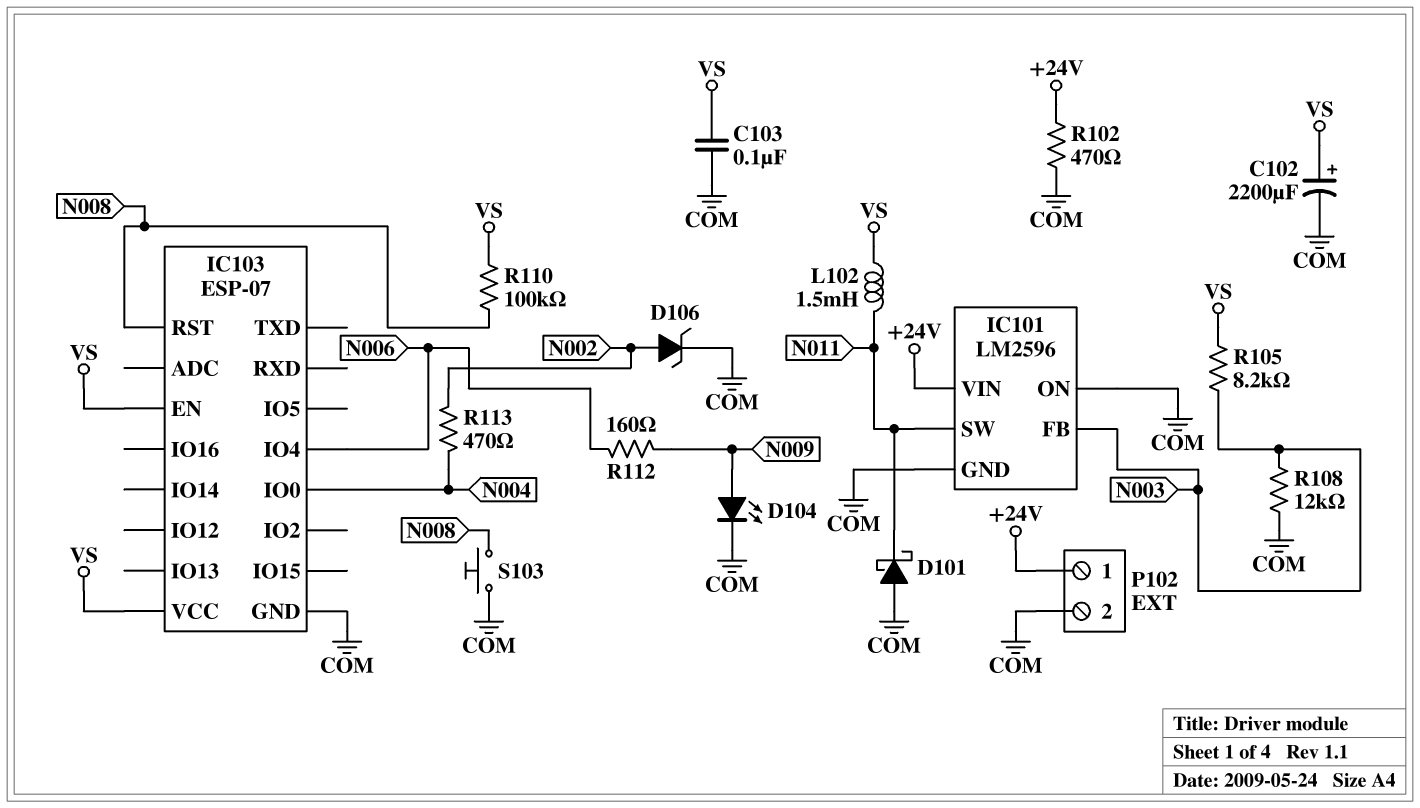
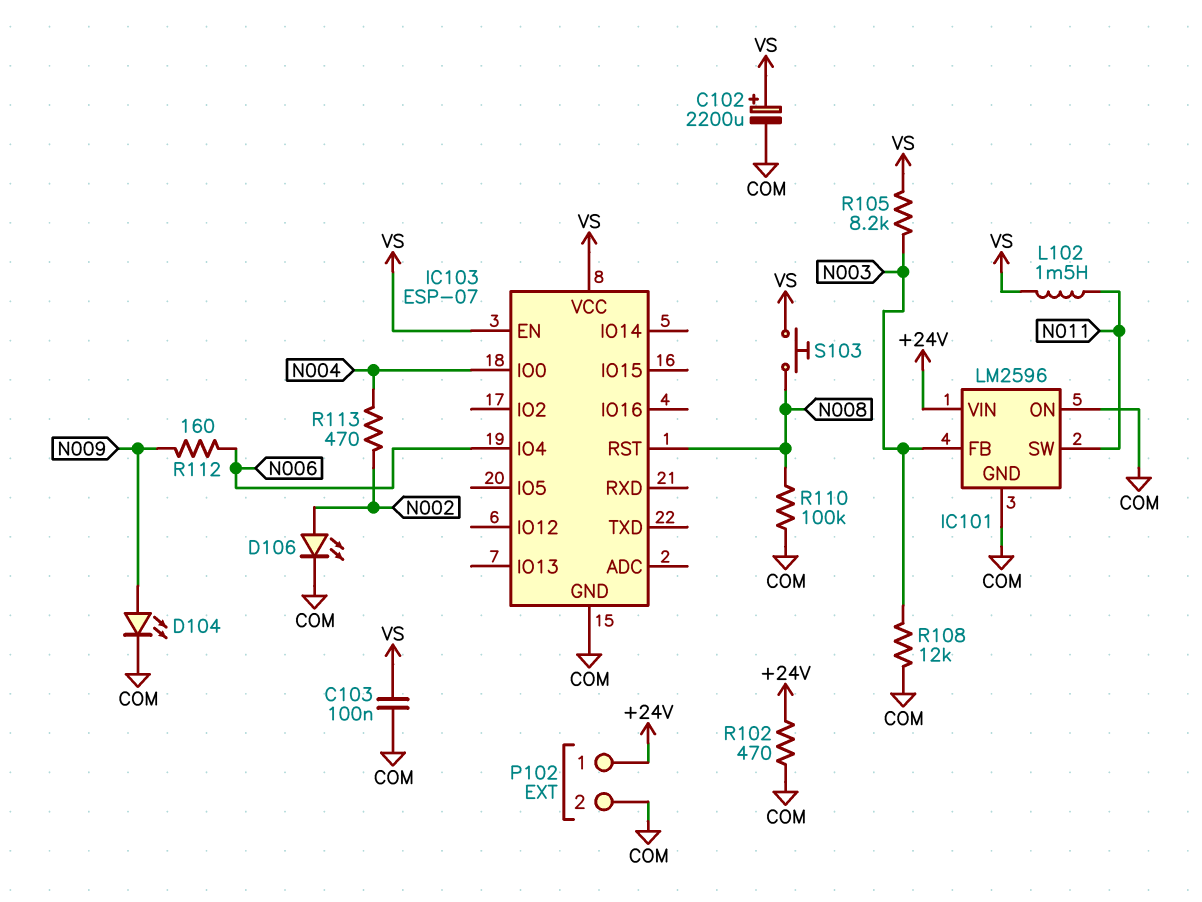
D101: schottky (A COM, K N011) -> none
D106: zener (A N002, K COM) -> LED (A N002, K COM)
R110: 100k (N008, VS) -> 100k (COM, N008)
S103: button (COM, N008) -> button (N008, VS)

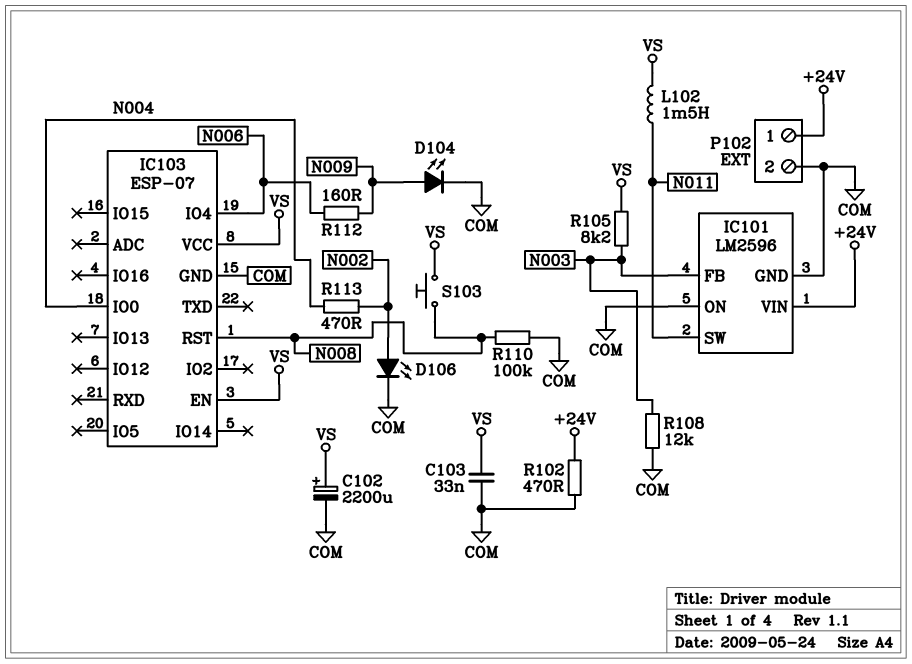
C103: 100nF (COM, VS) -> 33nF (COM, VS)

